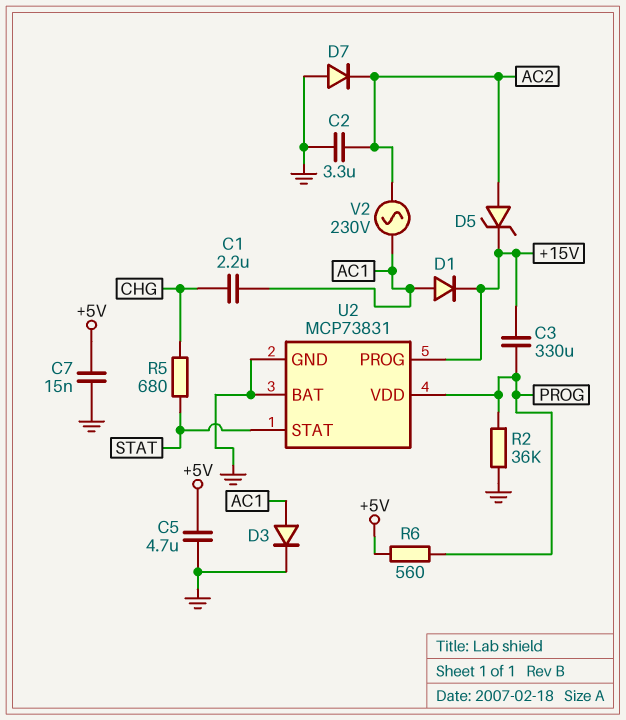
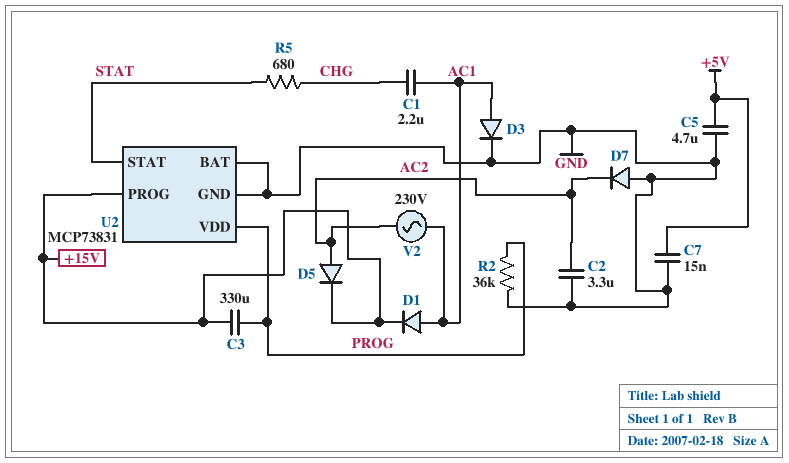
D5: zener (A AC2, K +15V) -> diode (A AC2, K +15V)
R6: 560 (+5V, PROG) -> none

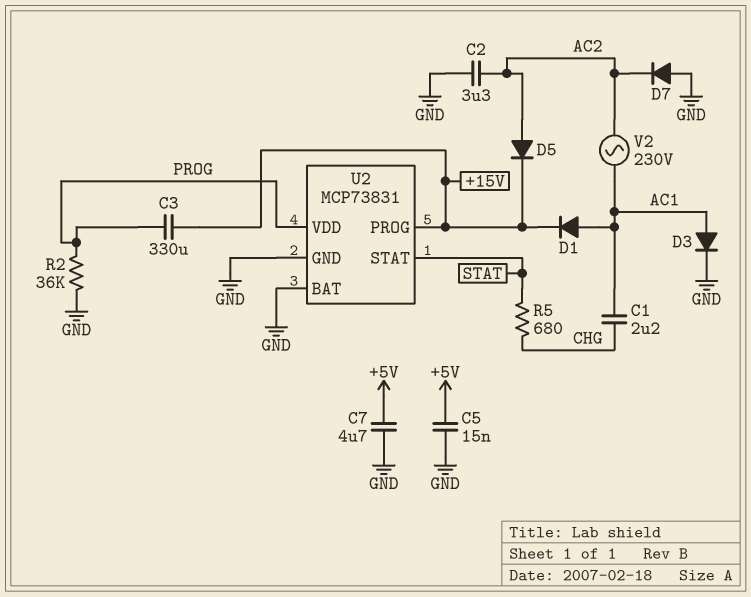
C5: 4.7uF (+5V, GND) -> 15nF (+5V, GND)
C7: 15nF (+5V, GND) -> 4.7uF (+5V, GND)

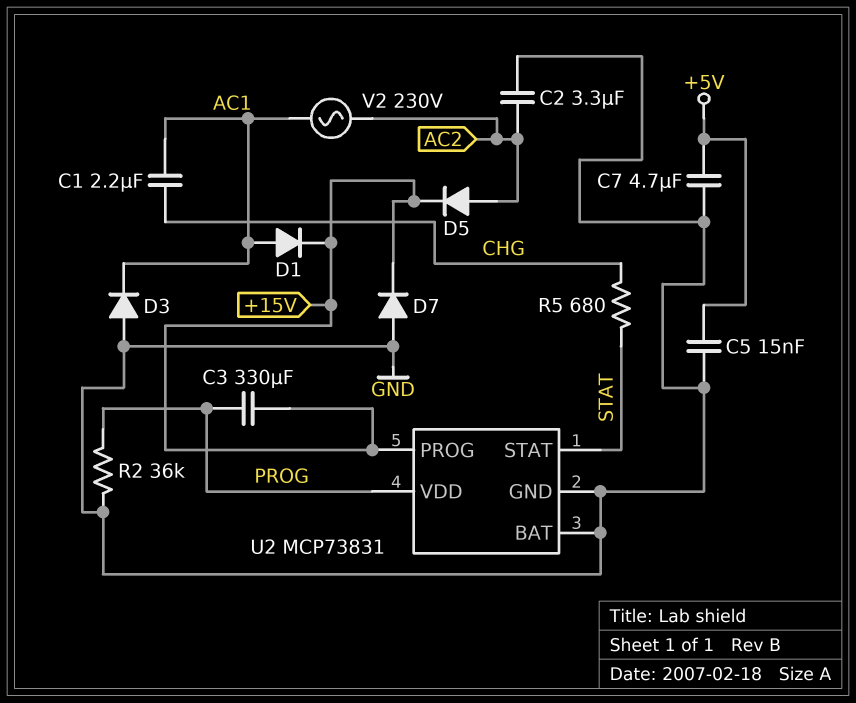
D3: diode (A AC1, K GND) -> diode (A GND, K AC1)
D7: diode (A GND, K AC2) -> diode (A GND, K +15V)

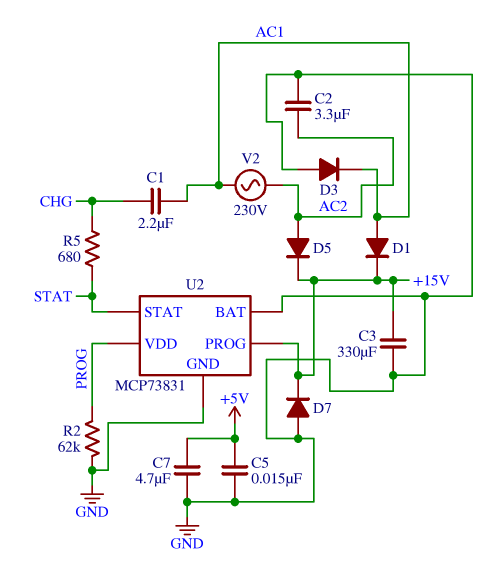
C3: 330uF (+15V, PROG) -> 330uF (+15V, GND)
R2: 36k (GND, PROG) -> 62k (GND, PROG)

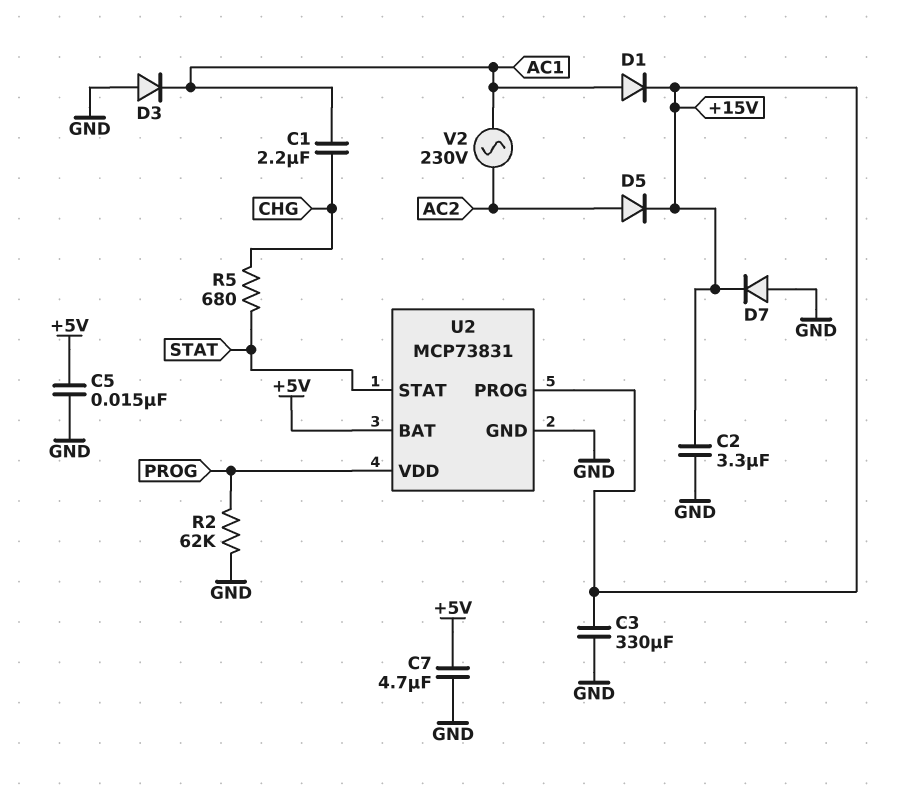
C2: 3.3uF (AC2, GND) -> 3.3uF (+15V, GND)
U2 pin BAT: GND -> +5V

